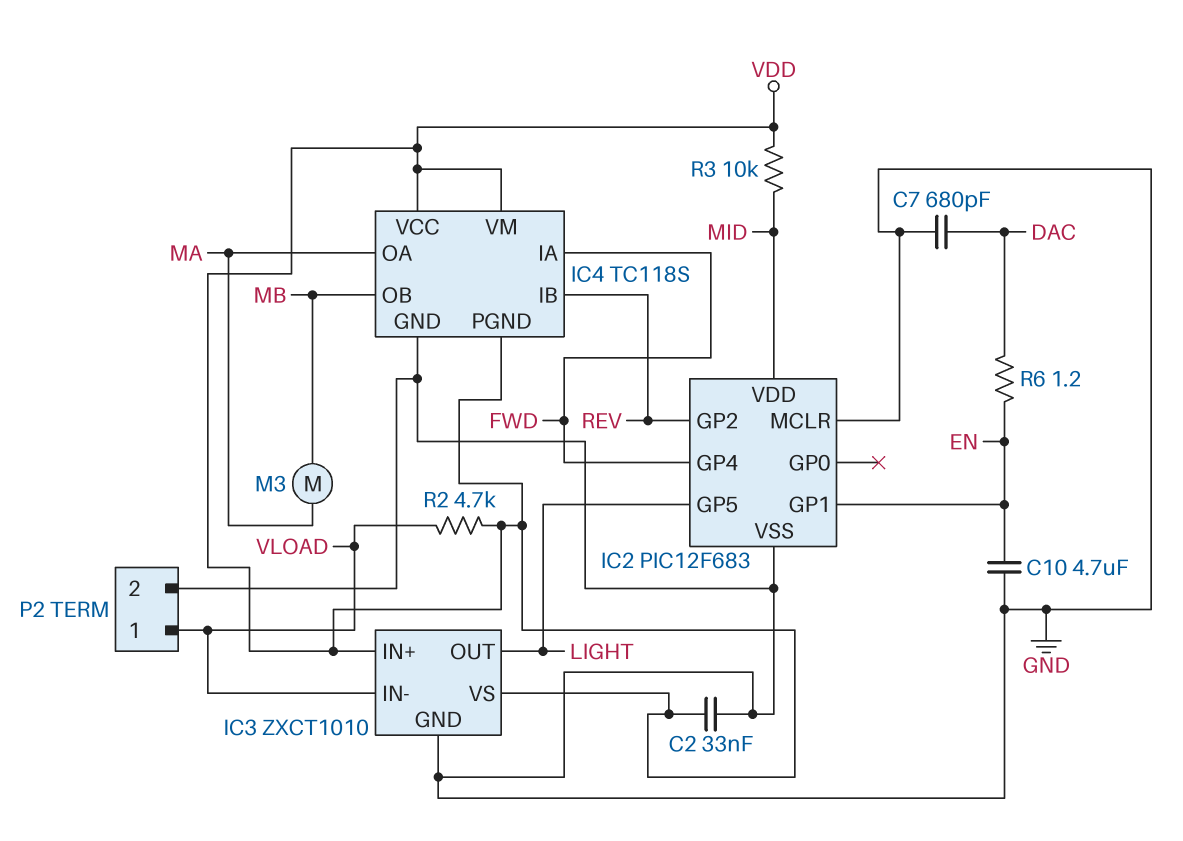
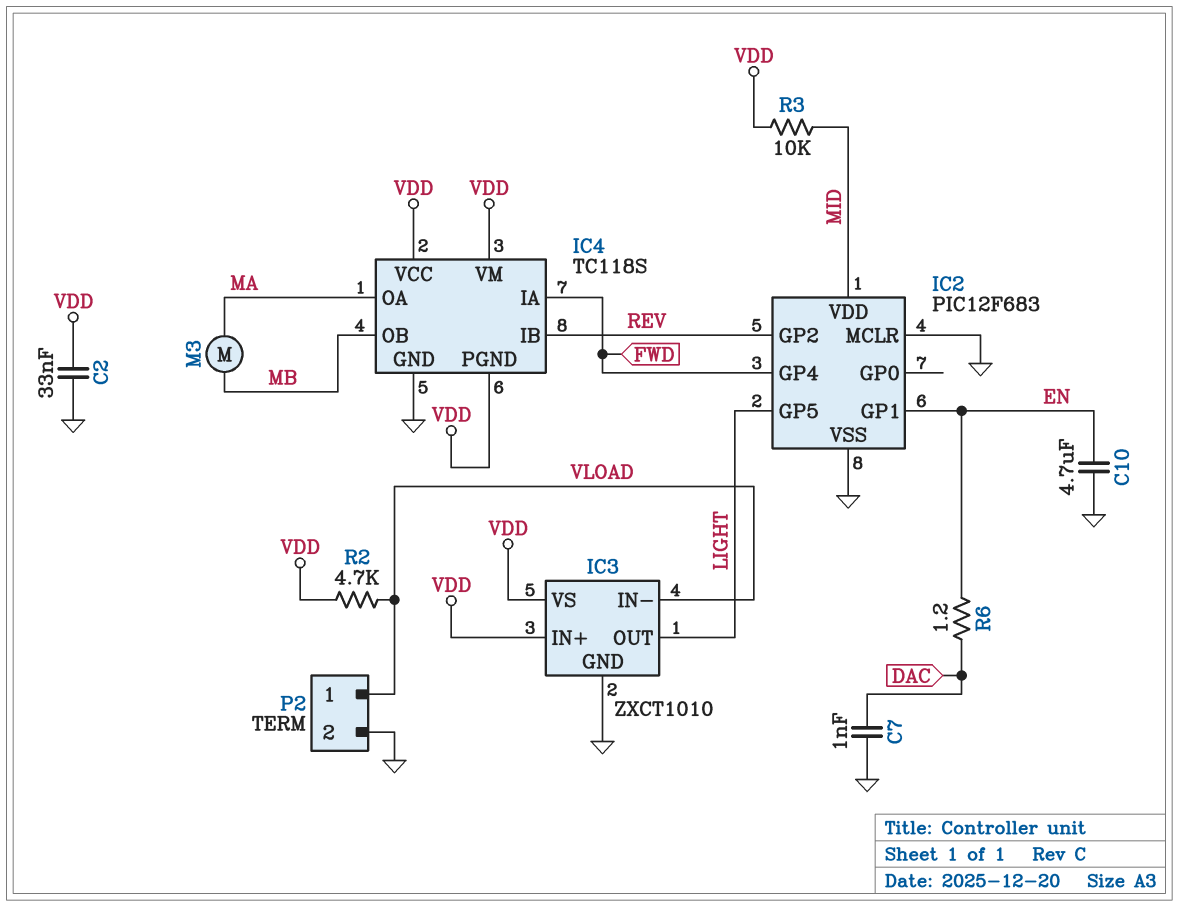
C7: 680pF (DAC, GND) -> 1nF (DAC, GND)

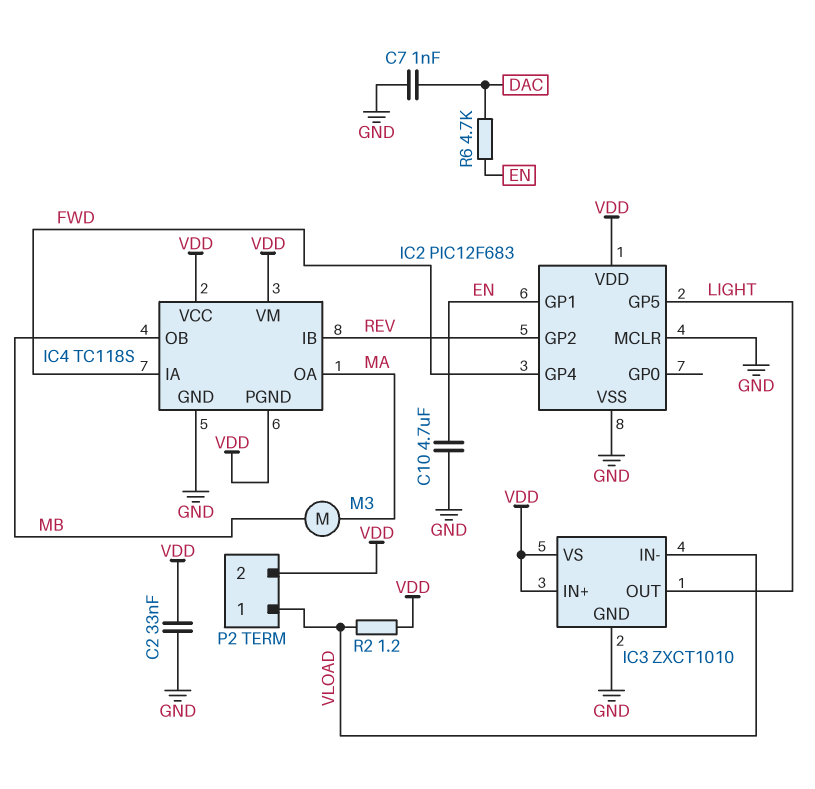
IC2 pin VDD: MID -> VDD
P2 pin 2: GND -> VDD
R2: 4.7k (VDD, VLOAD) -> 1.2 (VDD, VLOAD)
R3: 10k (MID, VDD) -> none
R6: 1.2 (DAC, EN) -> 4.7k (DAC, EN)

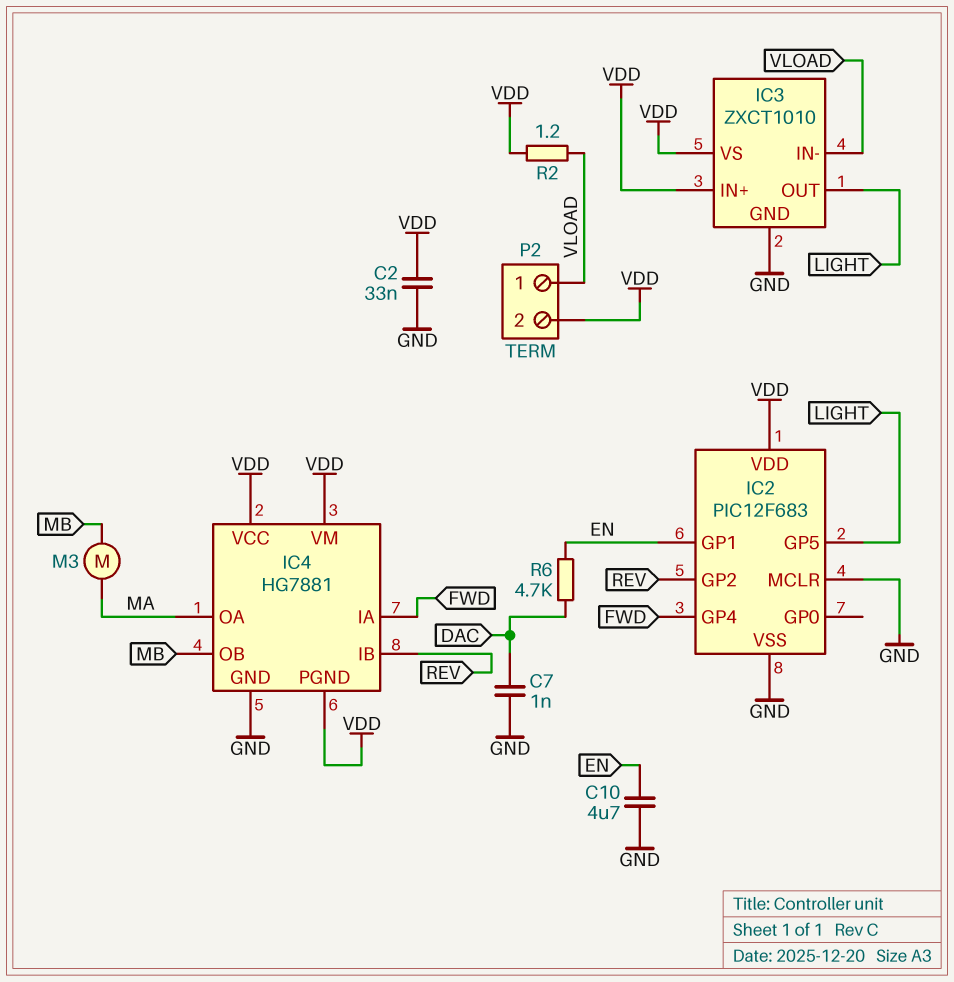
IC4: TC118S -> HG7881

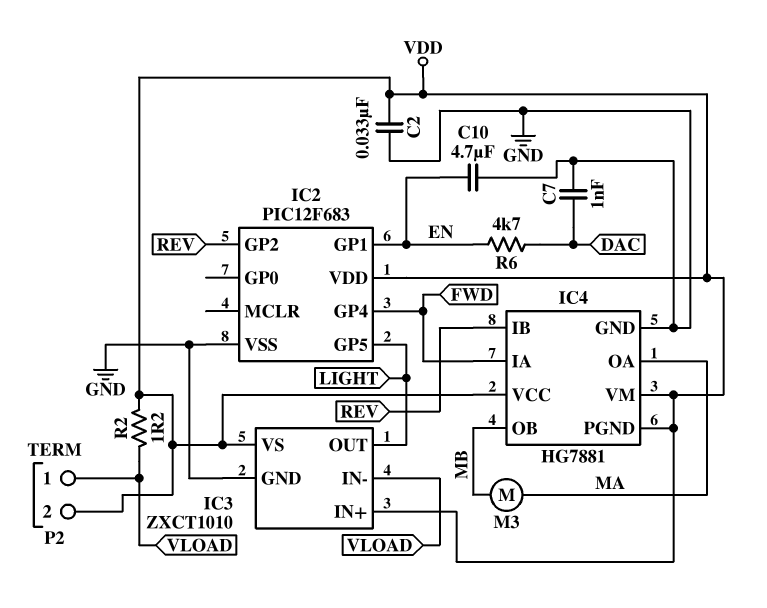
IC2 pin MCLR: GND -> none

